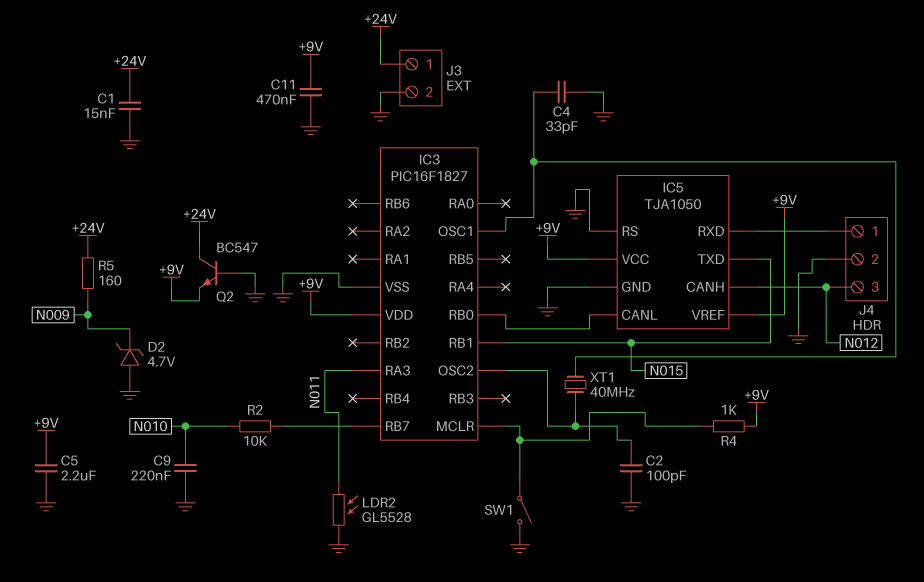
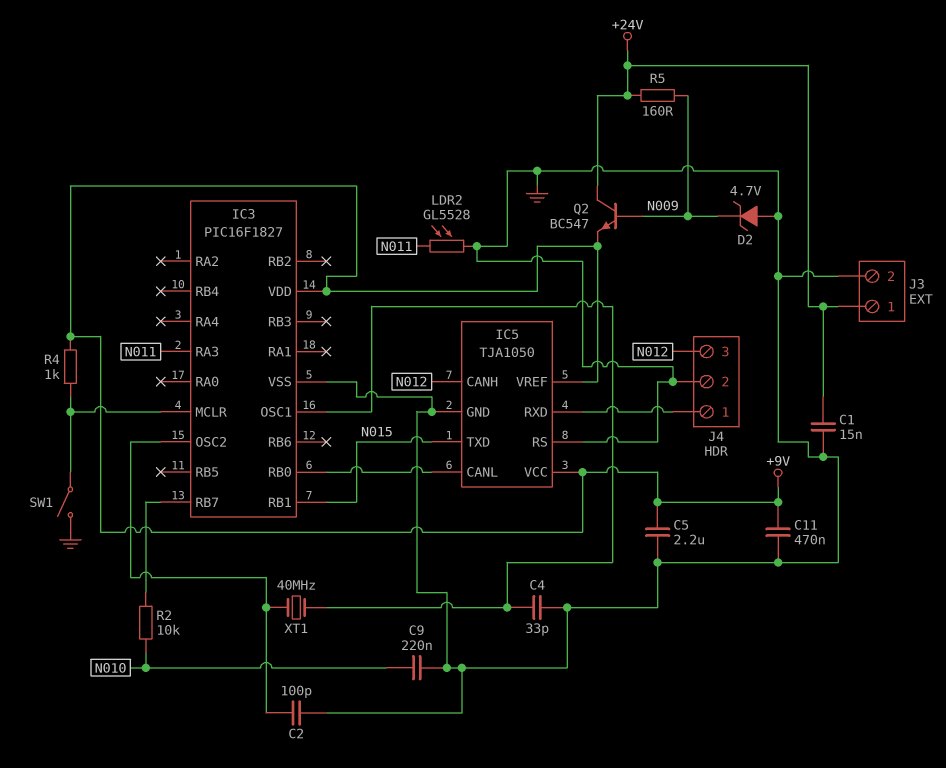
Q2: NPN BC547 (B GND, C +24V, E +9V) -> NPN BC547 (B N009, C +24V, E +9V)

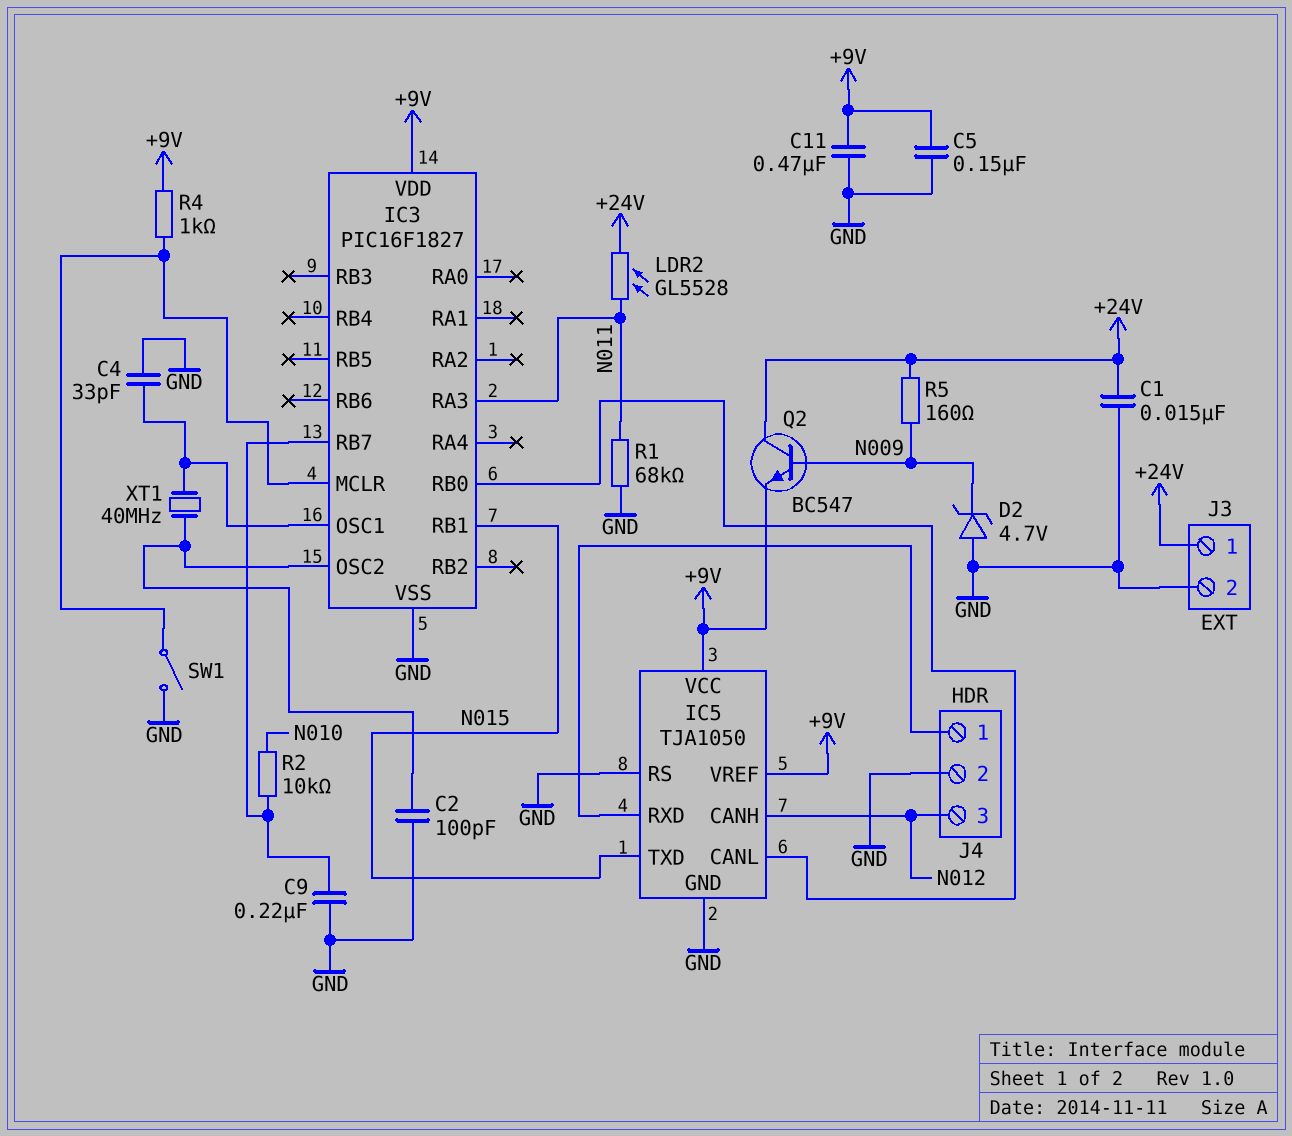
C5: 2.2uF (+9V, GND) -> 150nF (+9V, GND)
C9: 220nF (GND, N010) -> 220nF (GND, IC3/RB7)
LDR2: GL5528 (GND, N011) -> GL5528 (+24V, N011)
R1: none -> 68k (GND, N011)

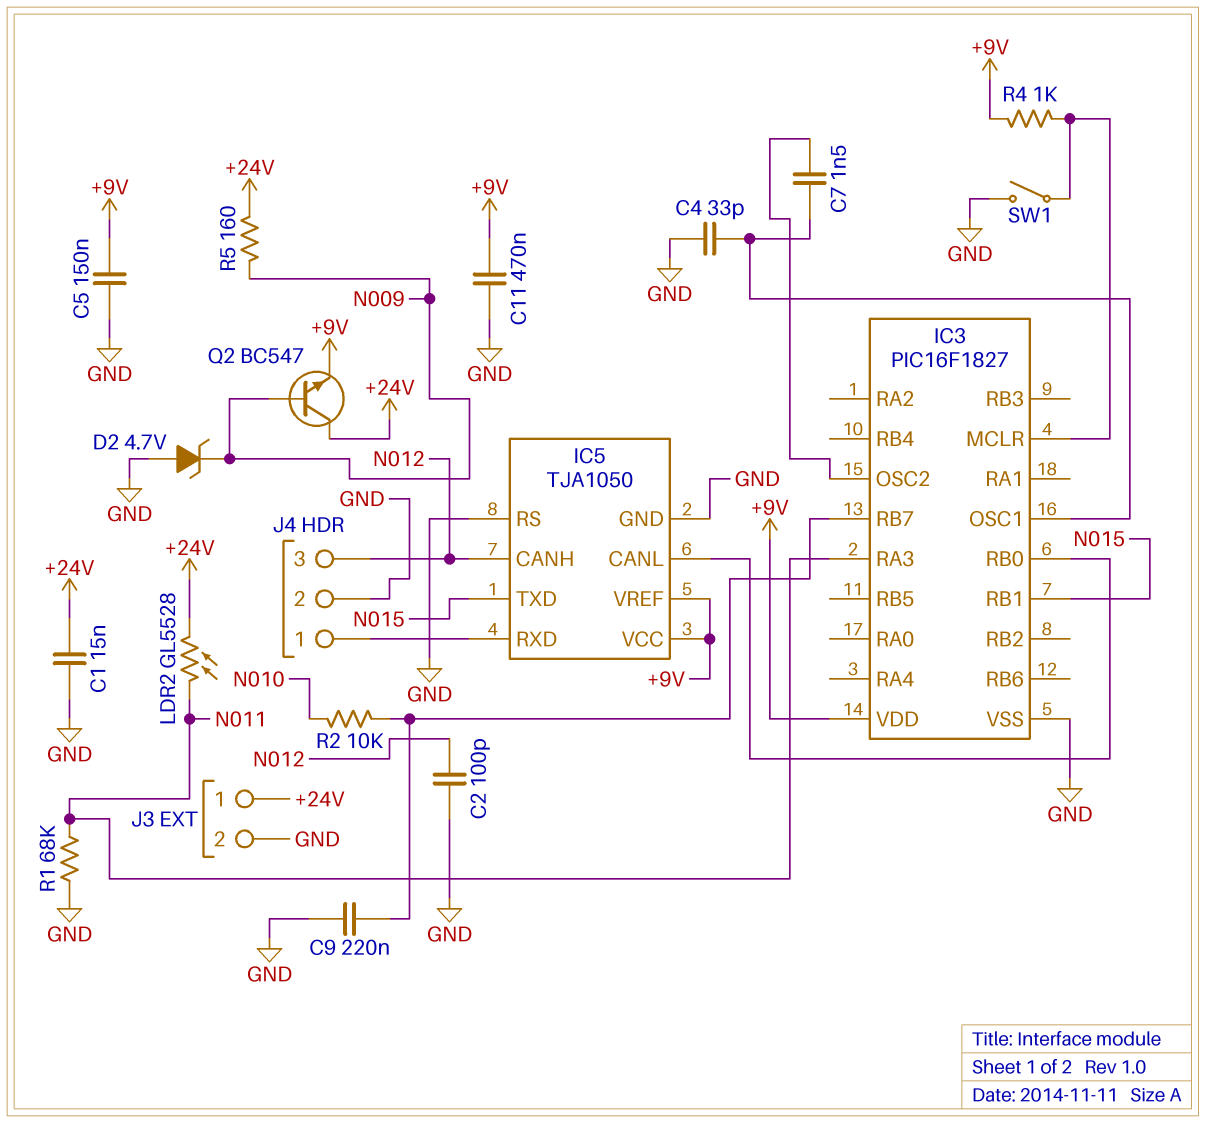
C2: 100pF (GND, IC3/OSC2) -> 100pF (GND, N012)
C7: none -> 1.5nF (IC3/OSC1, IC3/OSC2)
XT1: 40MHz (IC3/OSC1, IC3/OSC2) -> none

